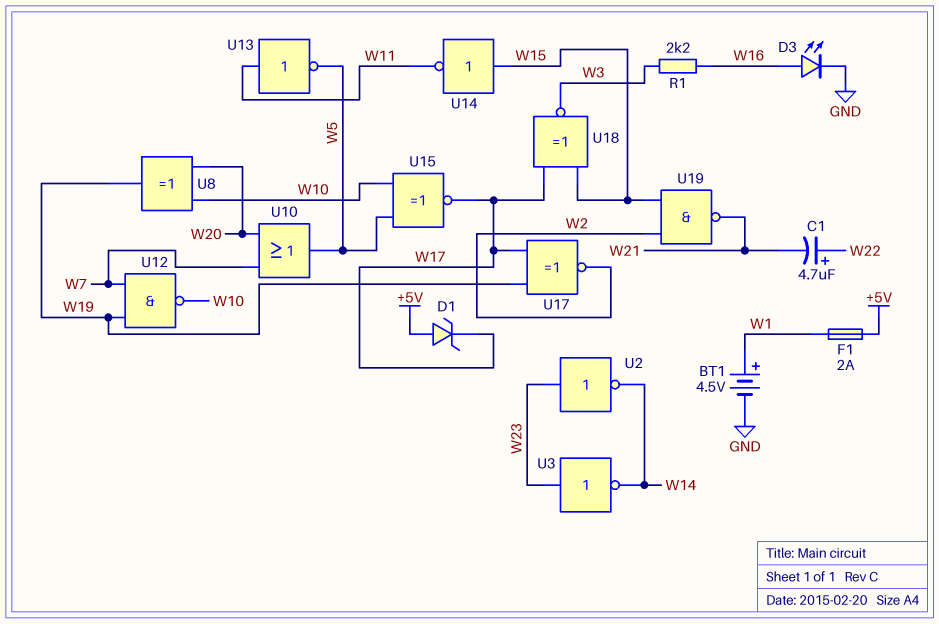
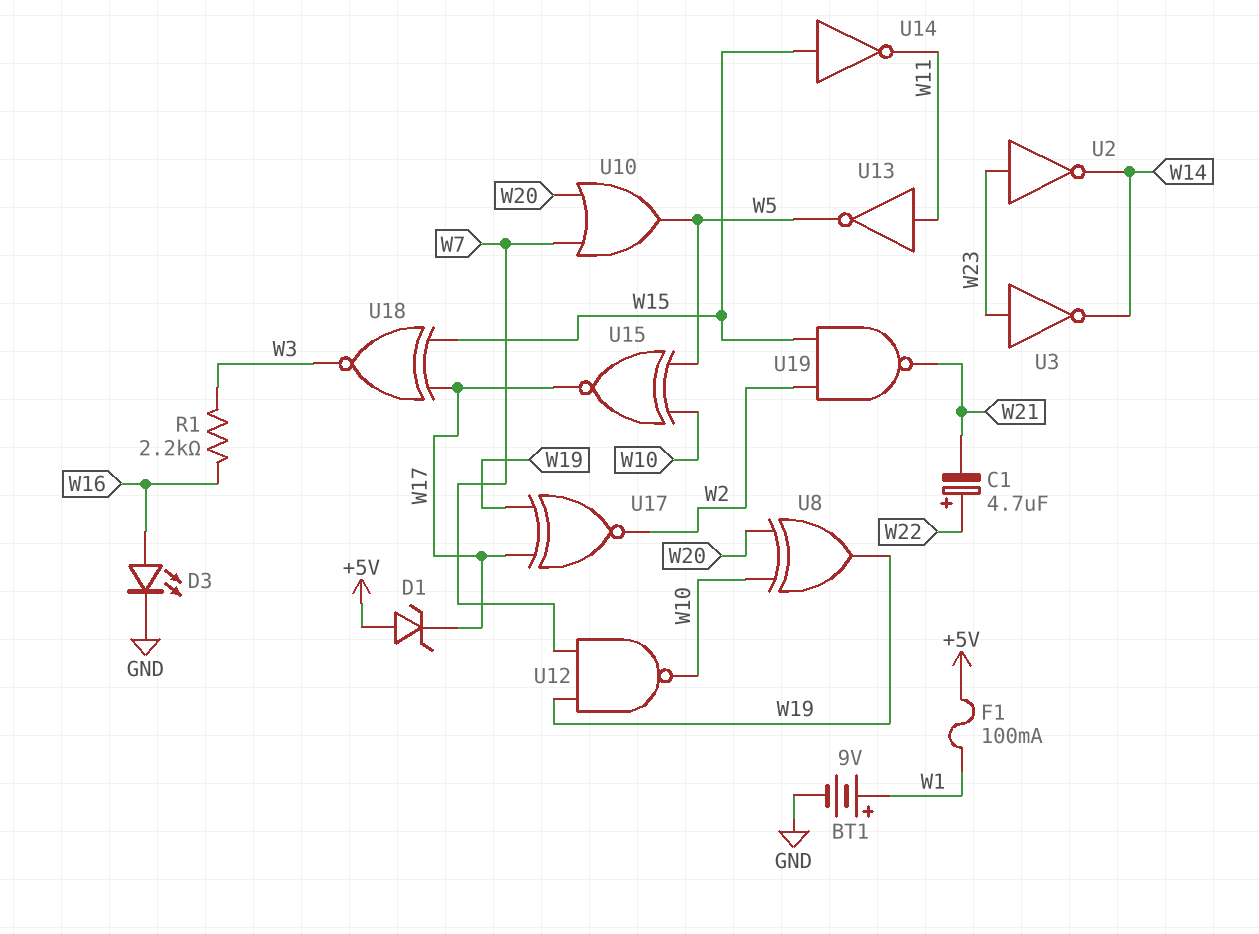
BT1: 4.5V (plus W1, minus GND) -> 9V (plus W1, minus GND)
F1: 2A (+5V, W1) -> 100mA (+5V, W1)

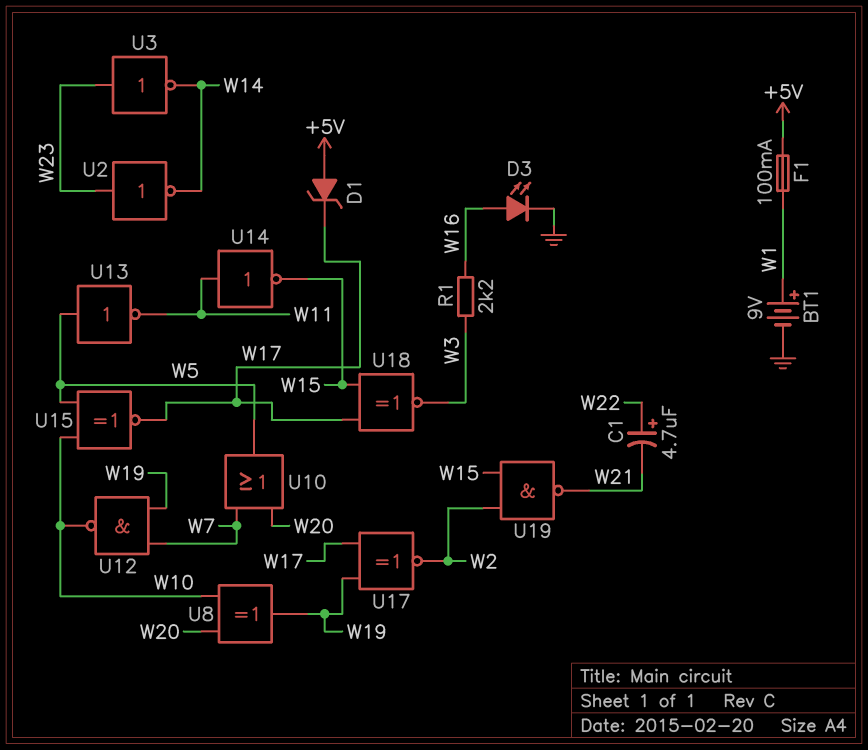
U13: NOT (in W11, out W5) -> NOT (in W5, out W11)
U14: NOT (in W15, out W11) -> NOT (in W11, out W15)

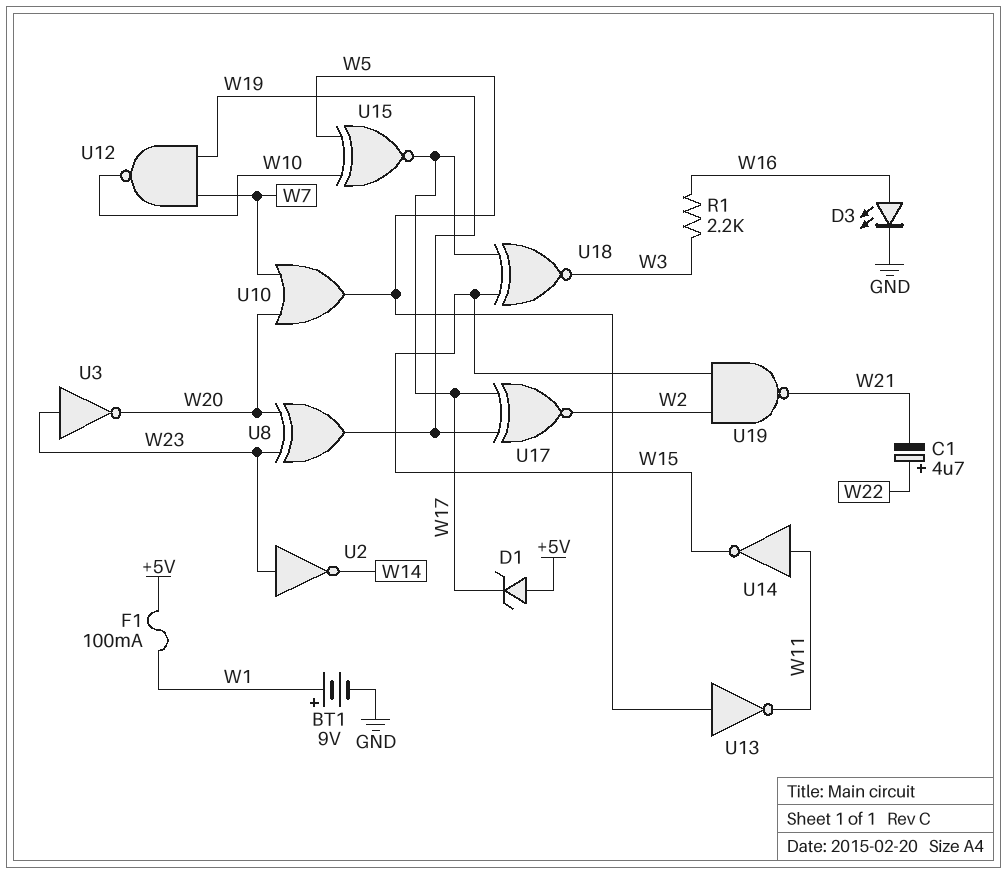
U3: NOT (in W23, out W14) -> NOT (in W23, out W20)
U8: XOR (in W10, in W20, out W19) -> XOR (in W20, in W23, out W19)

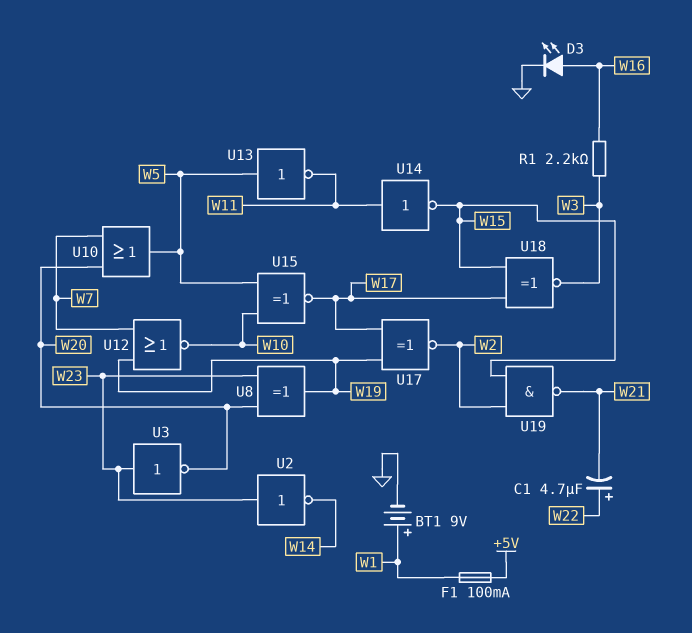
D1: zener (A +5V, K W17) -> none
U12: NAND (in W7, in W19, out W10) -> NOR (in W7, in W19, out W10)

